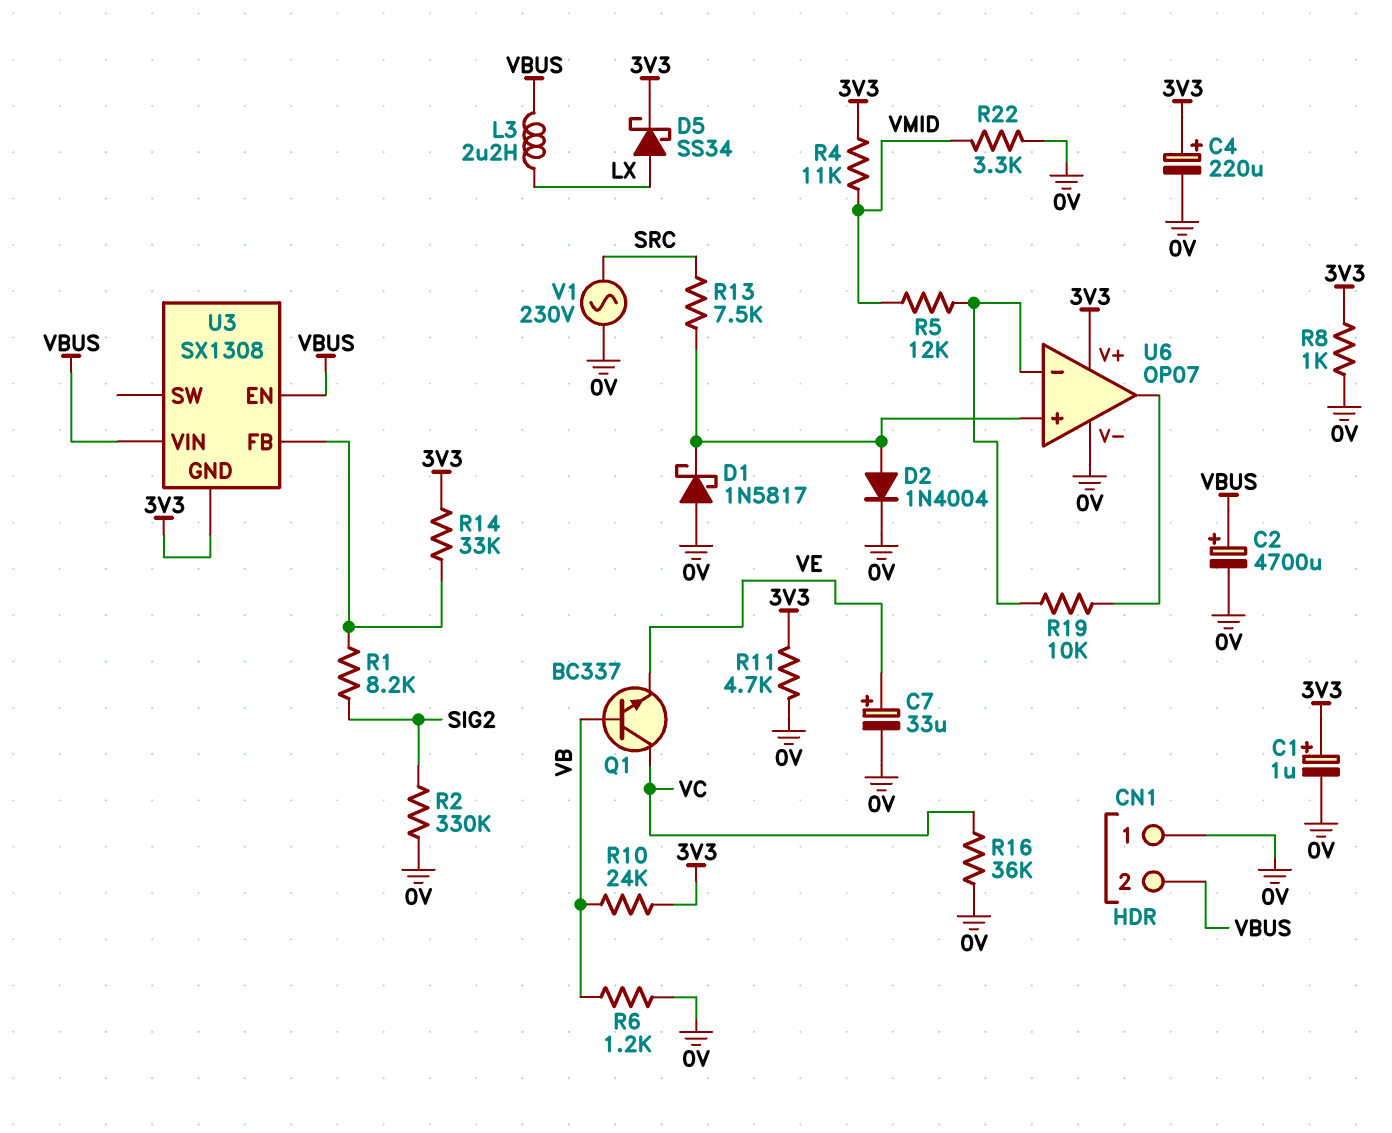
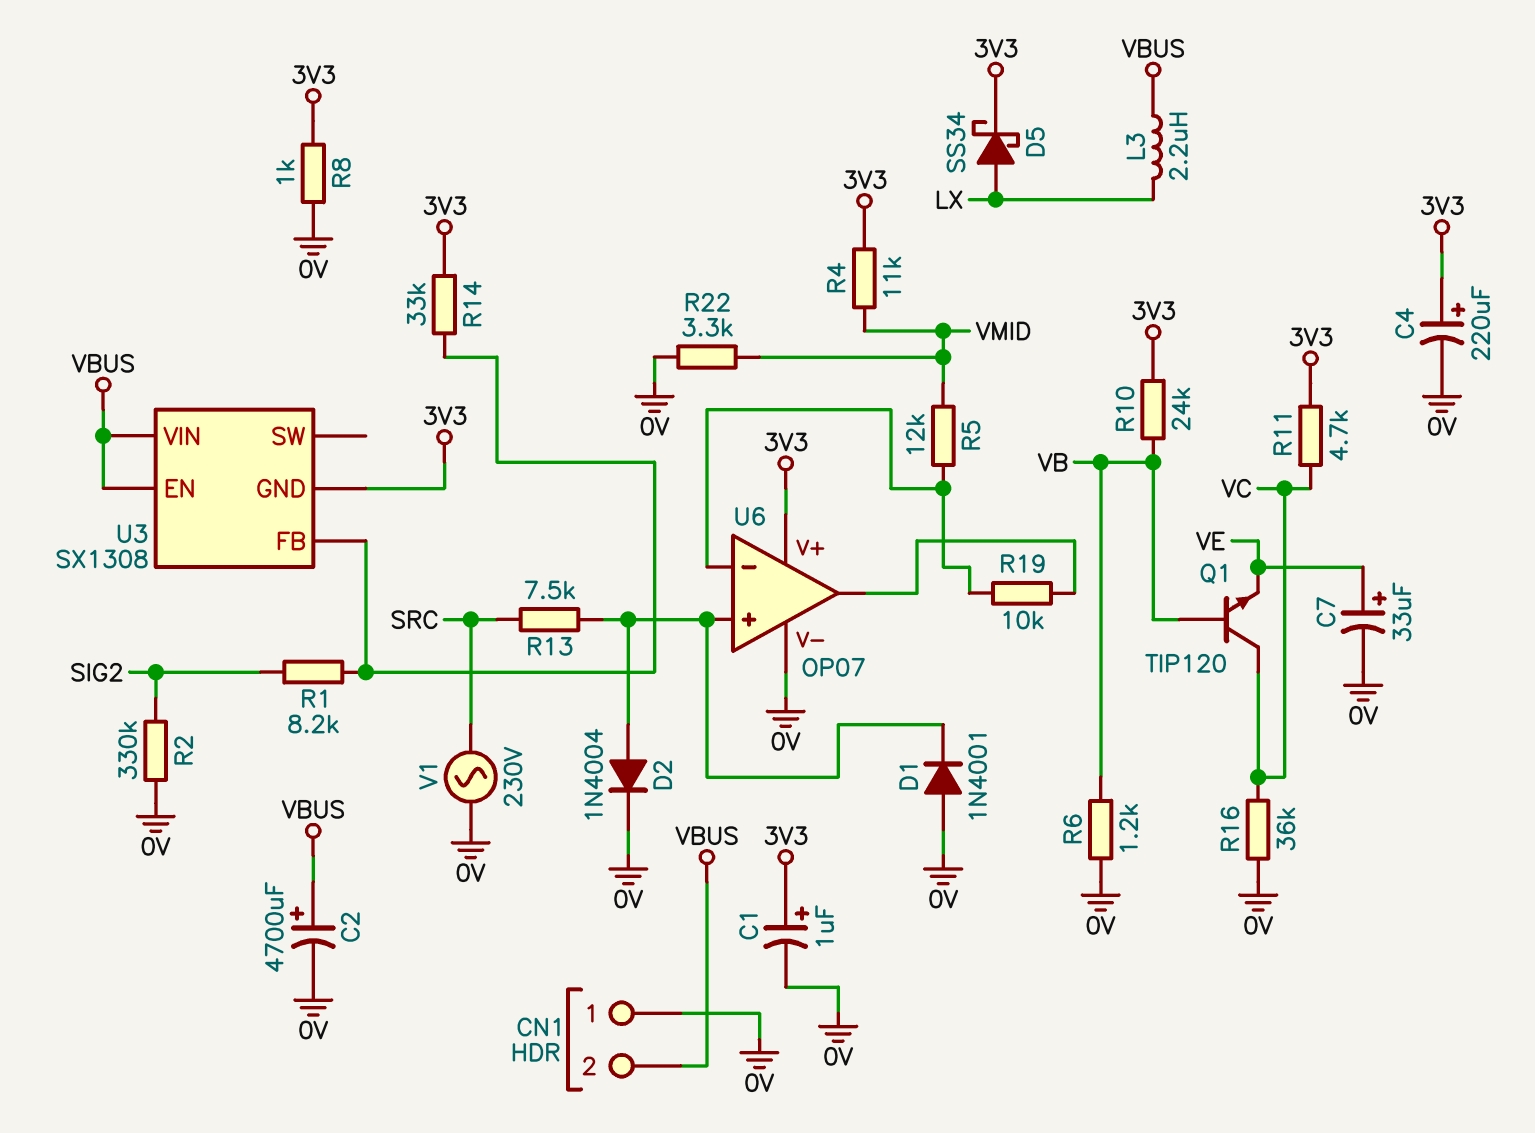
D1: schottky 1N5817 (A 0V, K U6/in+) -> diode 1N4001 (A 0V, K U6/in+)
Q1: NPN BC337 (B VB, C VC, E VE) -> NPN TIP120 (B VB, C VC, E VE)
R11: 4.7k (0V, 3V3) -> 4.7k (3V3, VC)

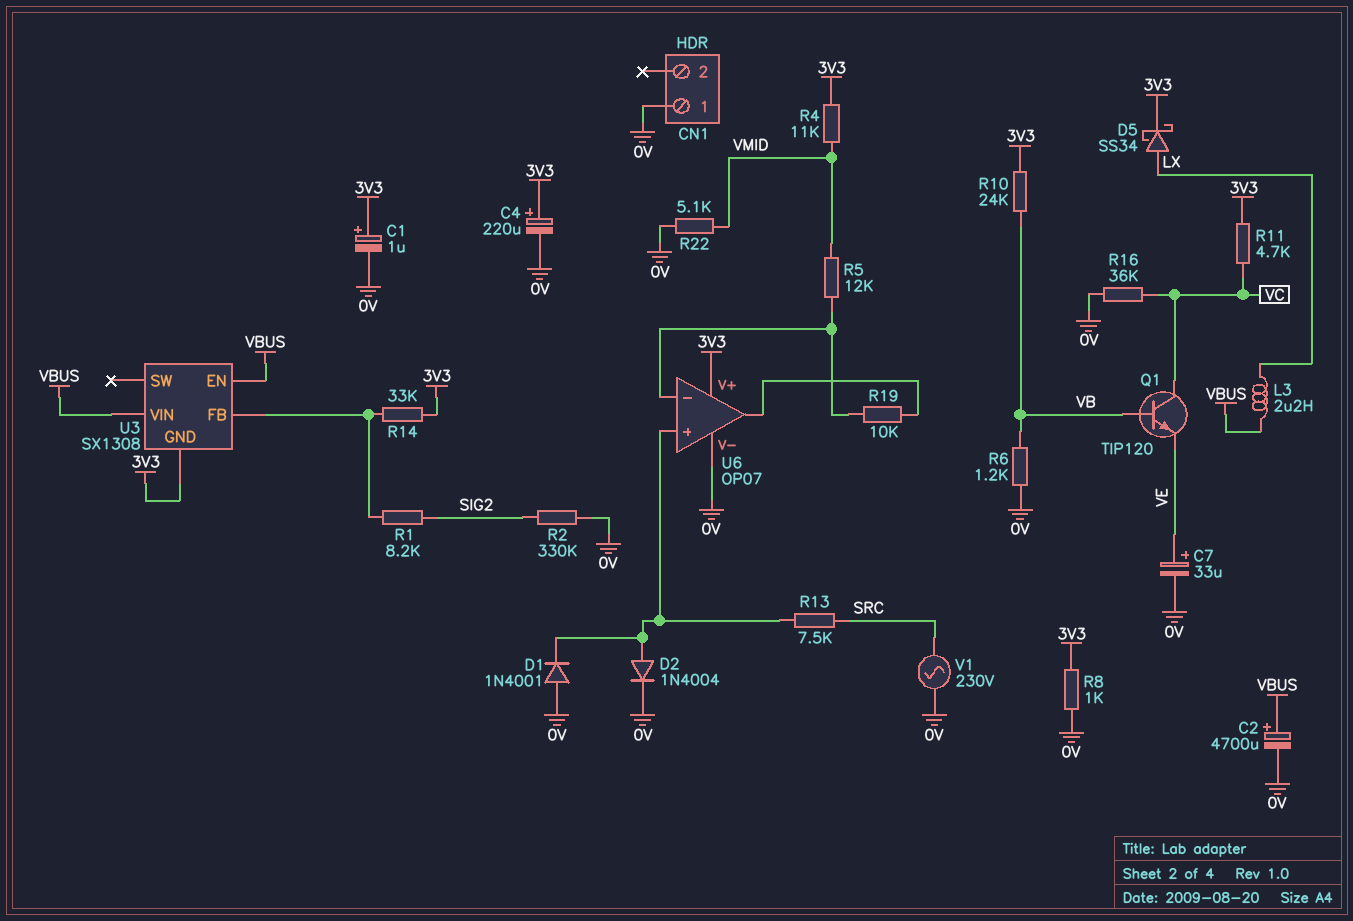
CN1 pin 2: VBUS -> none
R22: 3.3k (0V, VMID) -> 5.1k (0V, VMID)

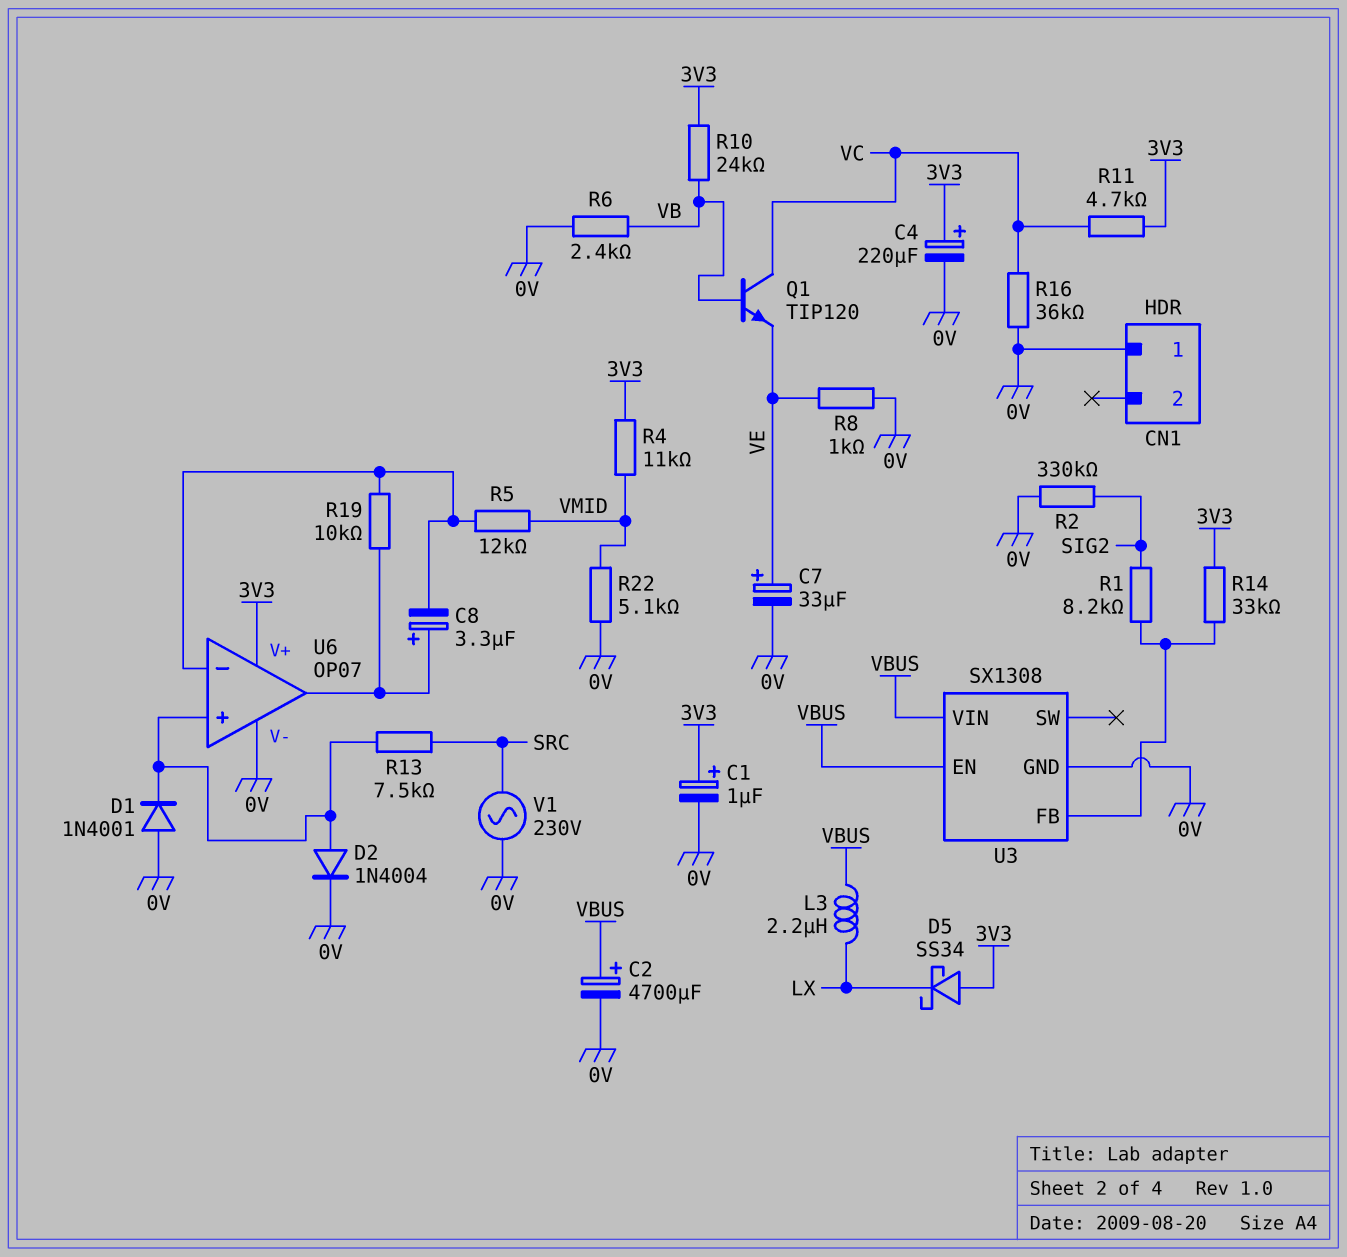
C8: none -> 3.3uF (plus U6/out, minus U6/in-)
D5: schottky SS34 (A LX, K 3V3) -> schottky SS34 (A 3V3, K LX)
R6: 1.2k (0V, VB) -> 2.4k (0V, VB)
R8: 1k (0V, 3V3) -> 1k (0V, VE)
U3 pin GND: 3V3 -> 0V

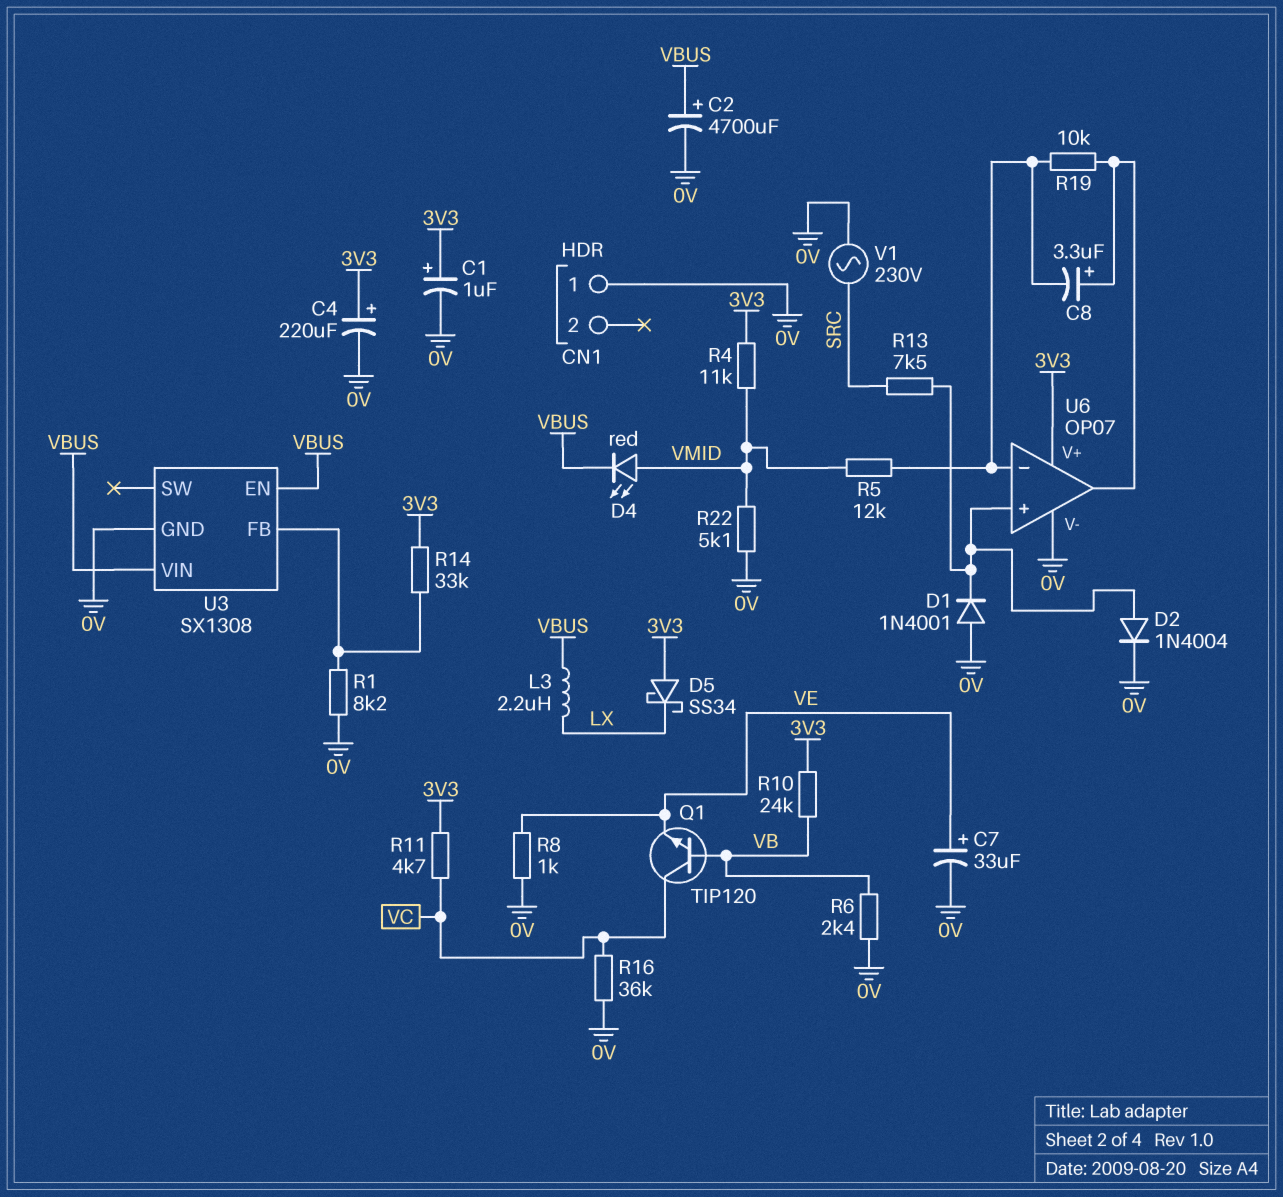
D4: none -> LED red (A VMID, K VBUS)
R1: 8.2k (SIG2, U3/FB) -> 8.2k (0V, U3/FB)
R2: 330k (0V, SIG2) -> none

